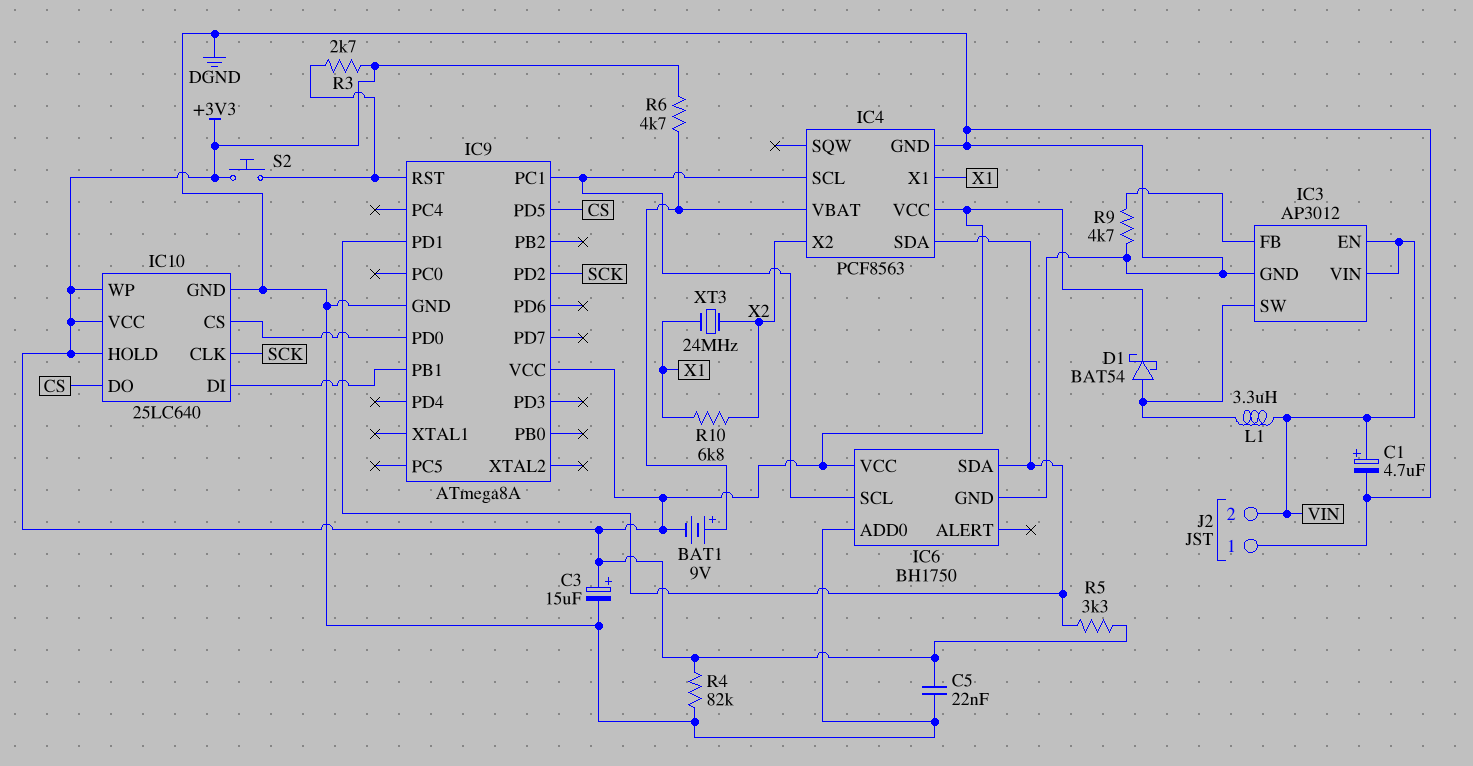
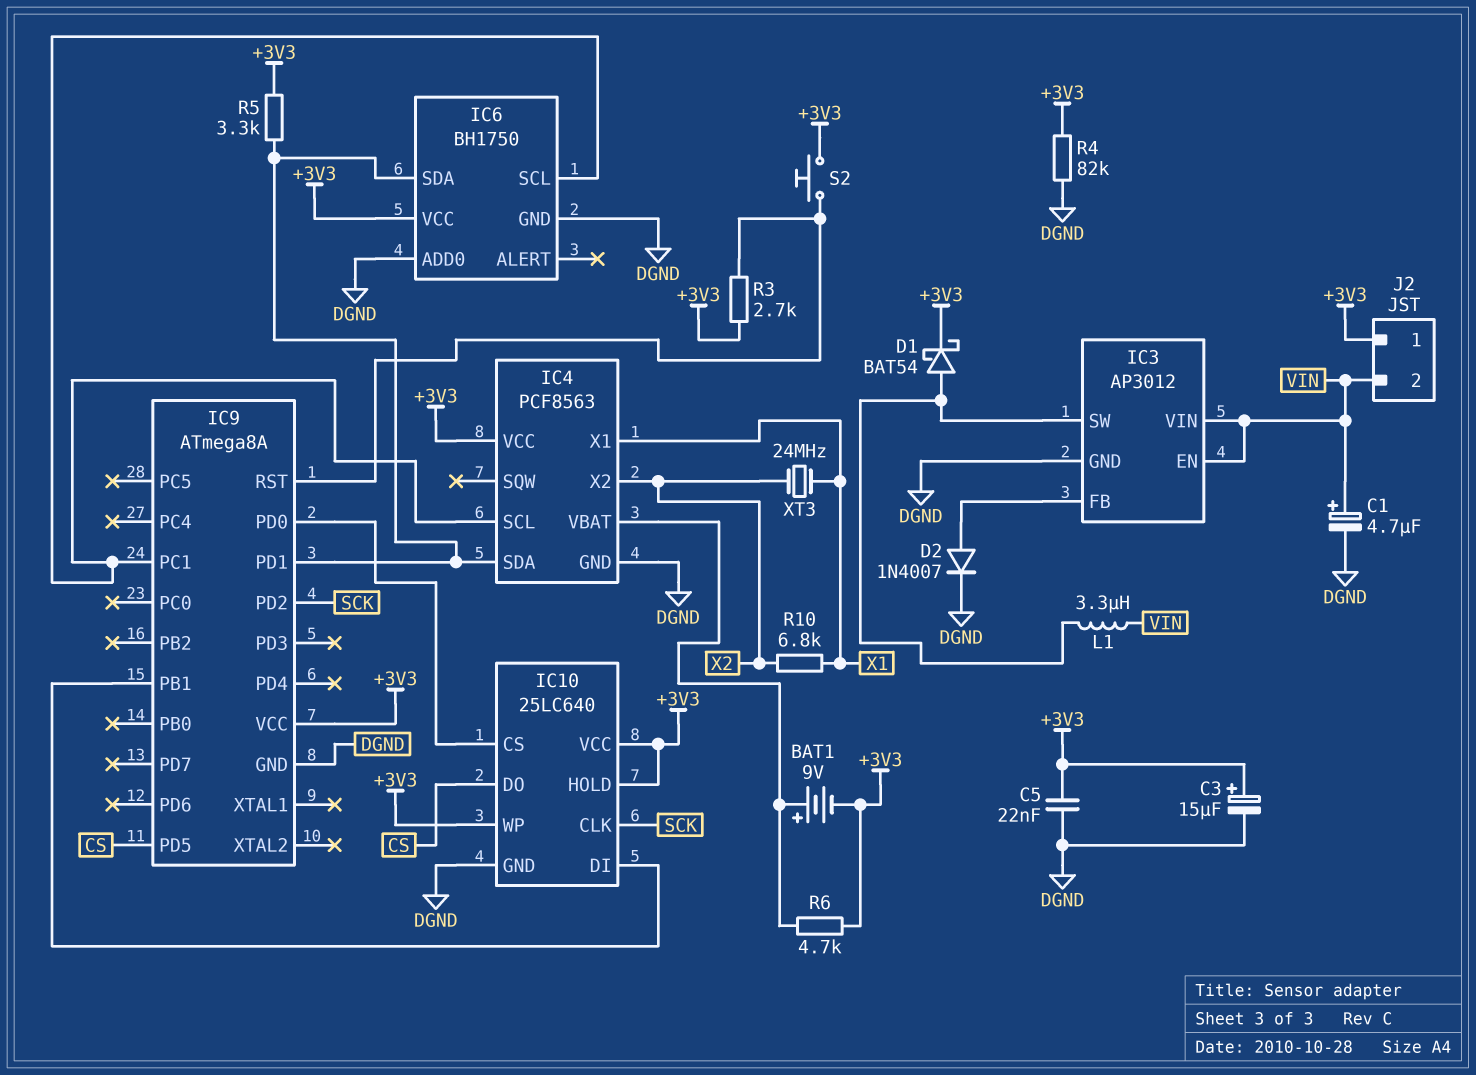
D2: none -> diode 1N4007 (A IC3/FB, K DGND)
J2 pin 1: DGND -> +3V3
R9: 4.7k (DGND, IC3/FB) -> none

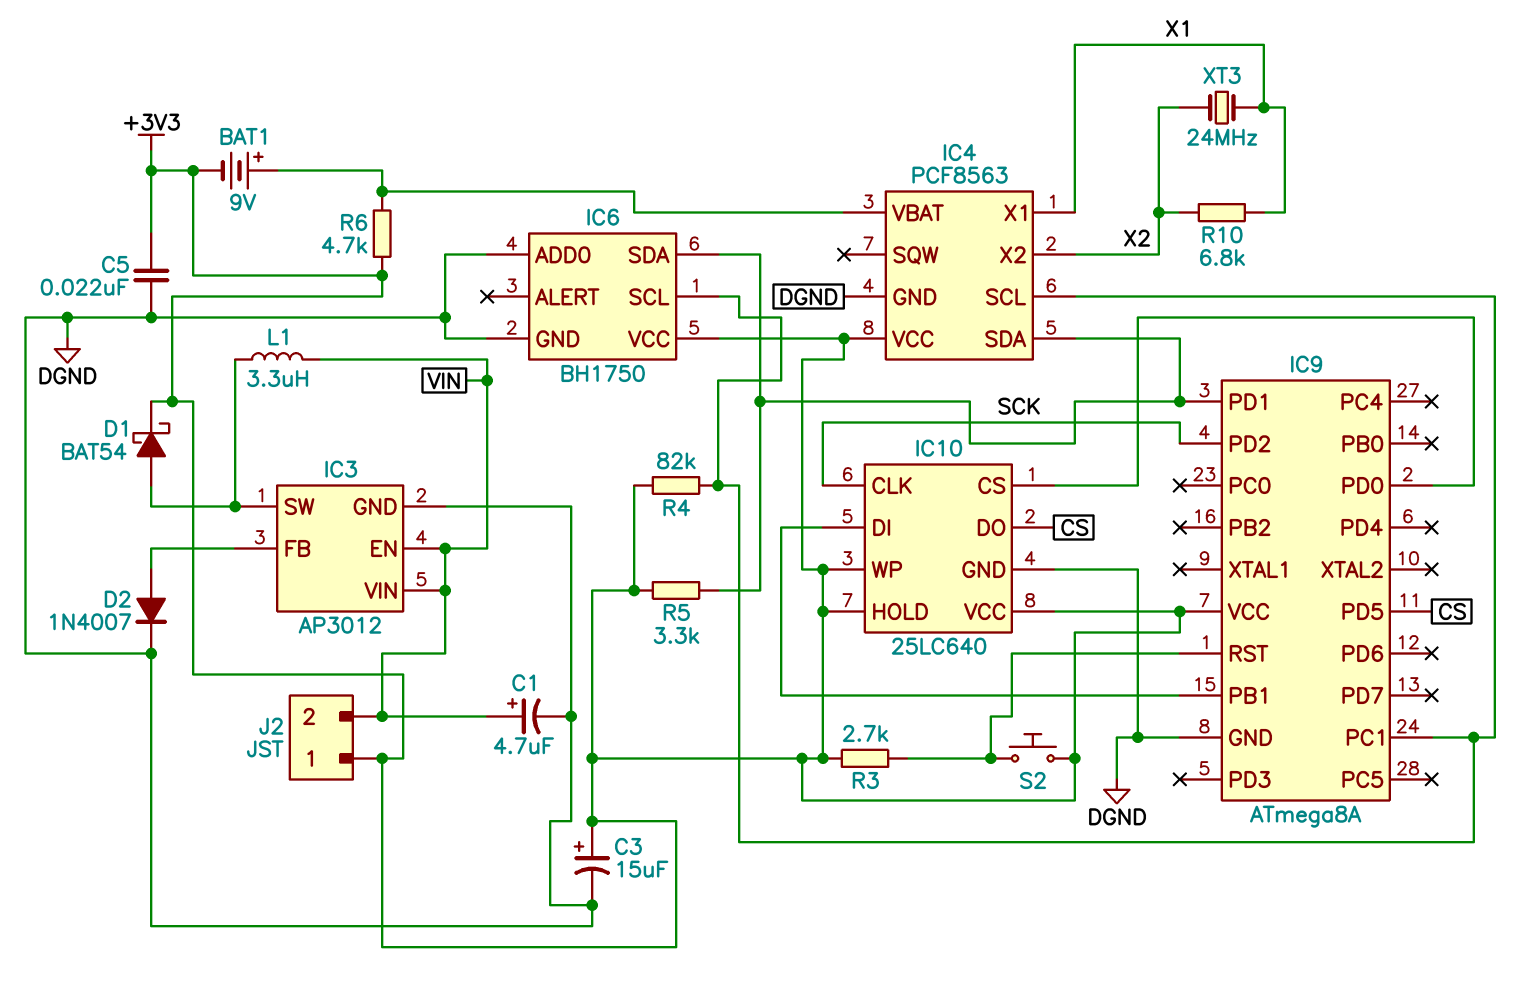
R4: 82k (+3V3, DGND) -> 82k (+3V3, IC4/SCL)

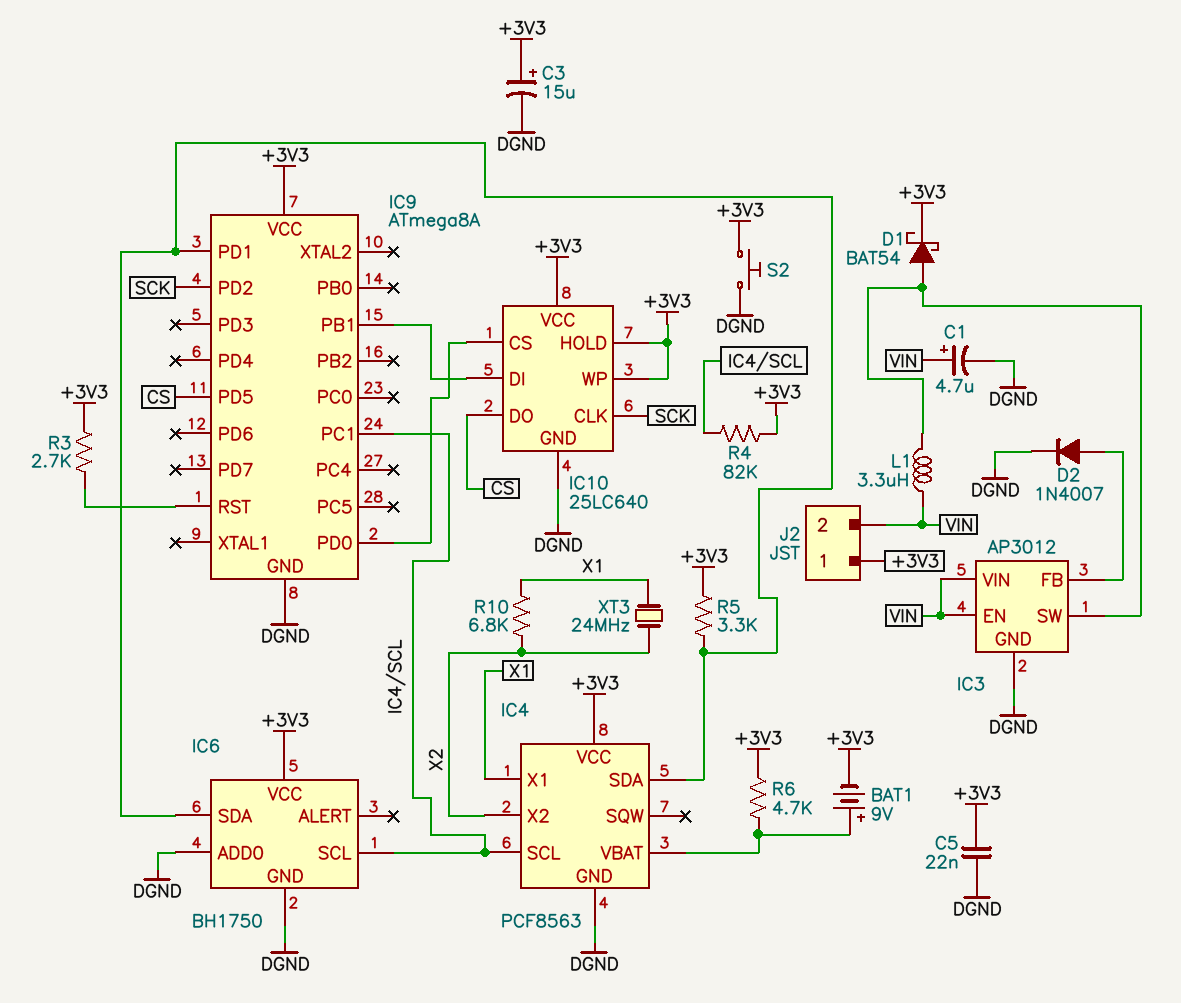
S2: button (+3V3, IC9/RST) -> button (+3V3, DGND)

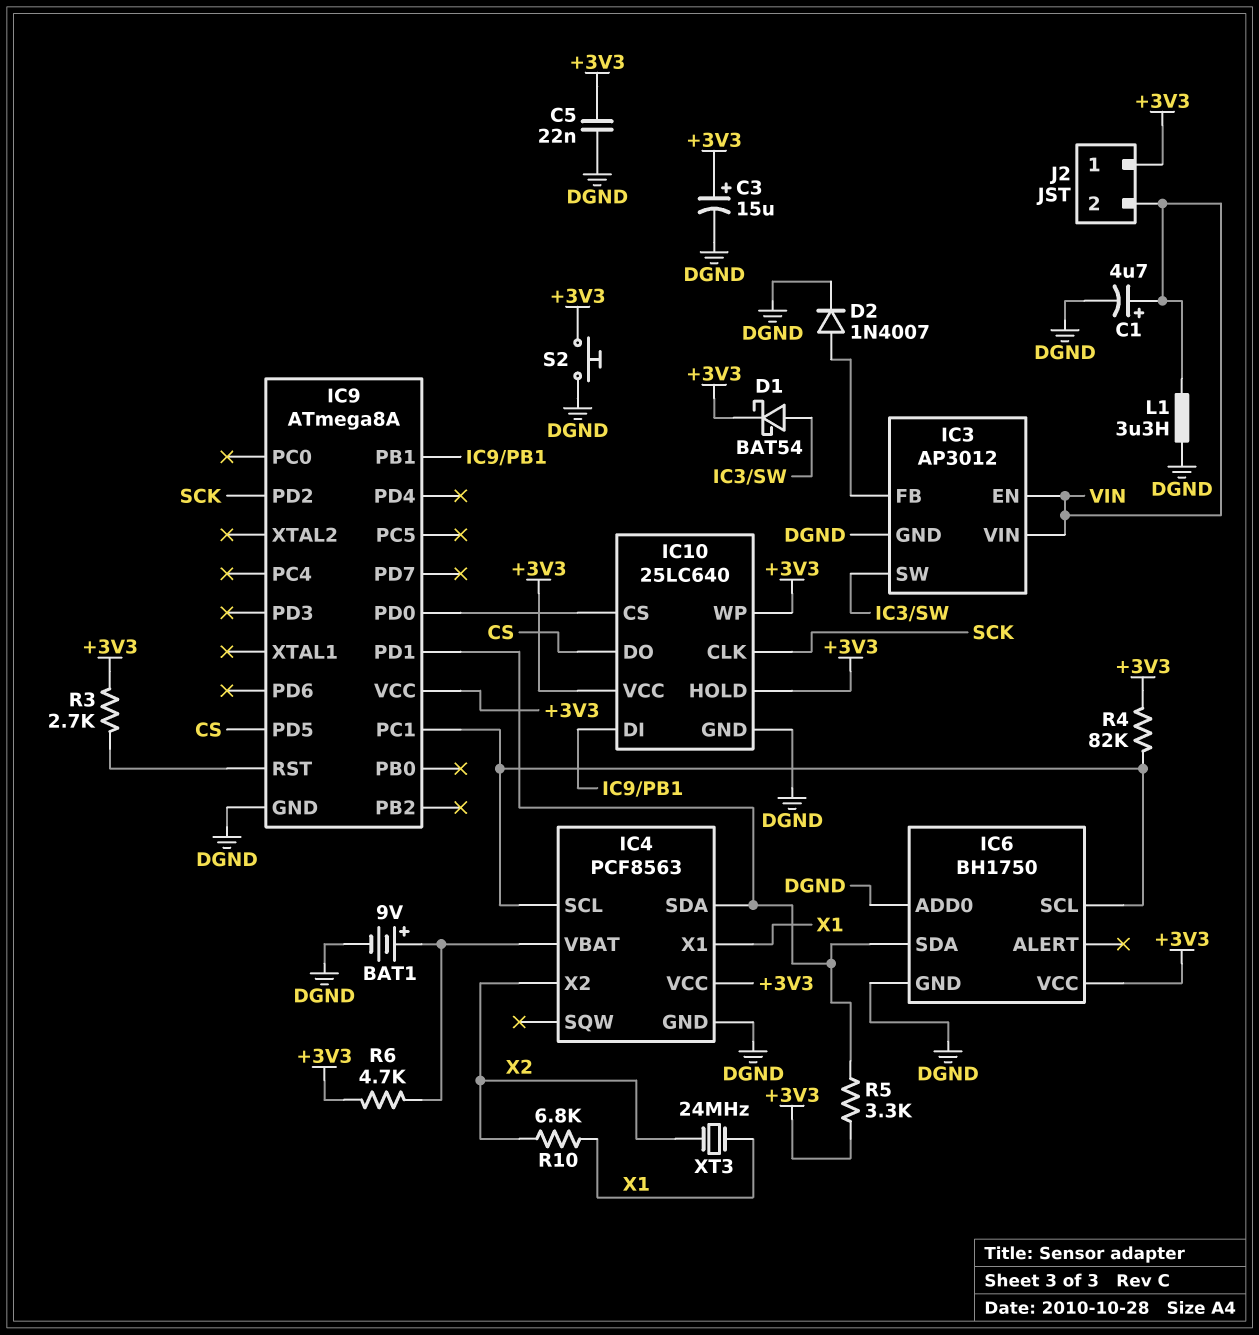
BAT1: 9V (plus IC4/VBAT, minus +3V3) -> 9V (plus IC4/VBAT, minus DGND)
L1: 3.3uH (IC3/SW, VIN) -> 3.3uH (DGND, VIN)

